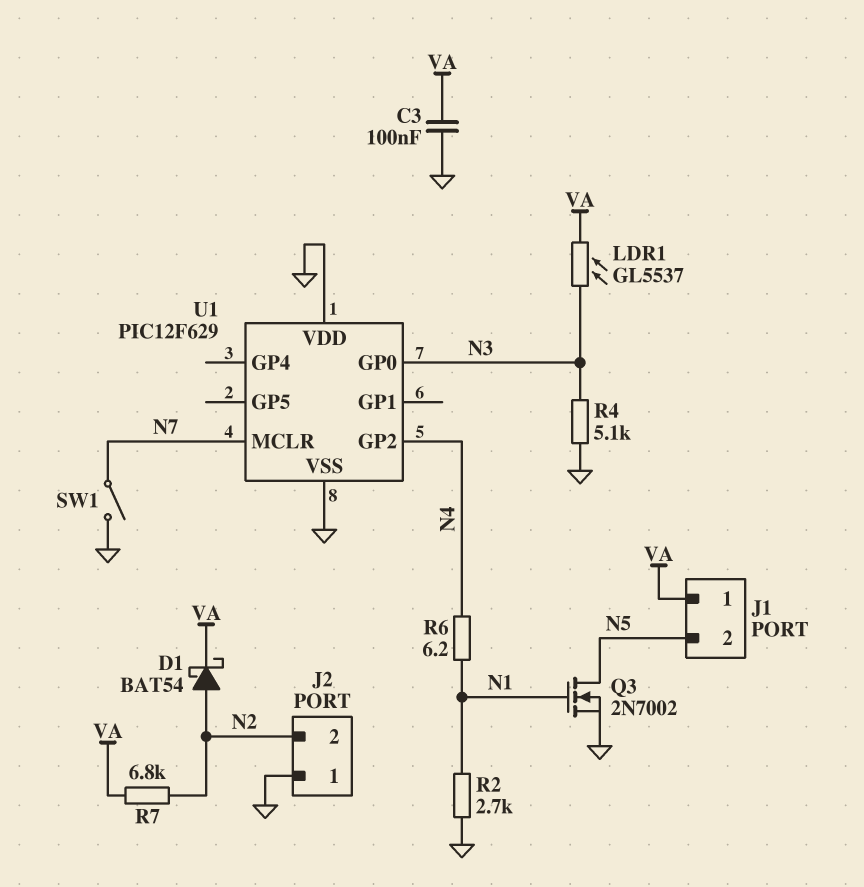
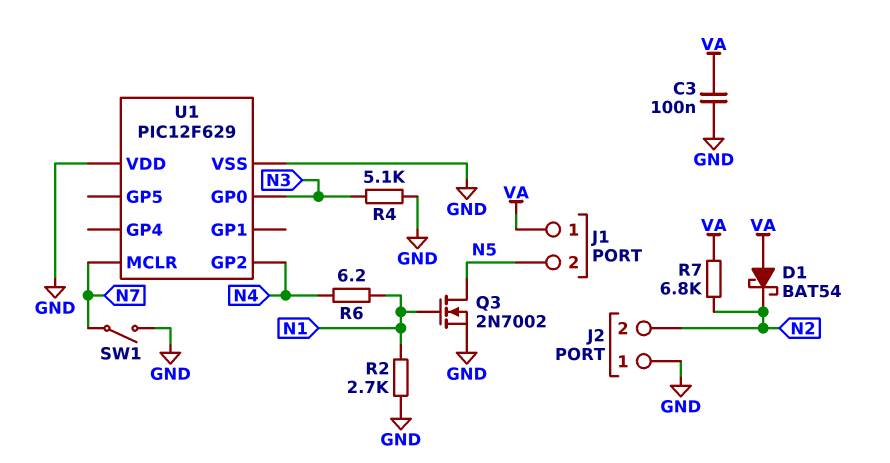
D1: schottky BAT54 (A N2, K VA) -> schottky BAT54 (A VA, K N2)
LDR1: GL5537 (N3, VA) -> none

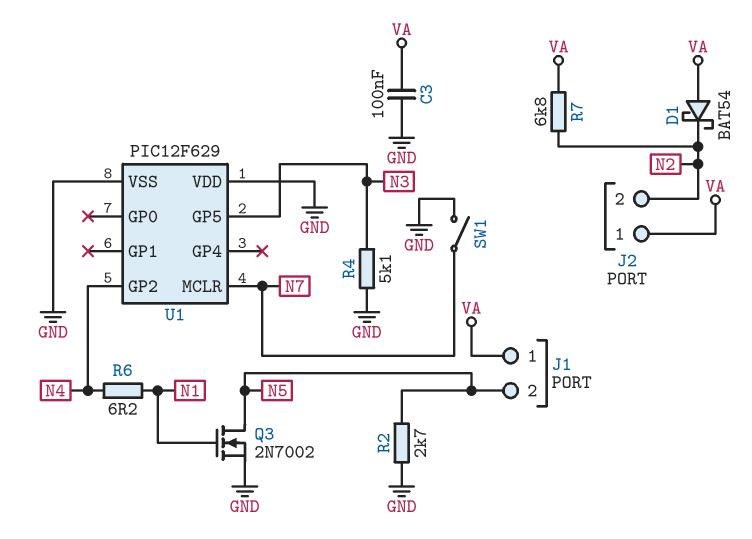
J2 pin 1: GND -> VA
R2: 2.7k (GND, N1) -> 2.7k (GND, N5)
U1 pin GP0: N3 -> none
U1 pin GP5: none -> N3

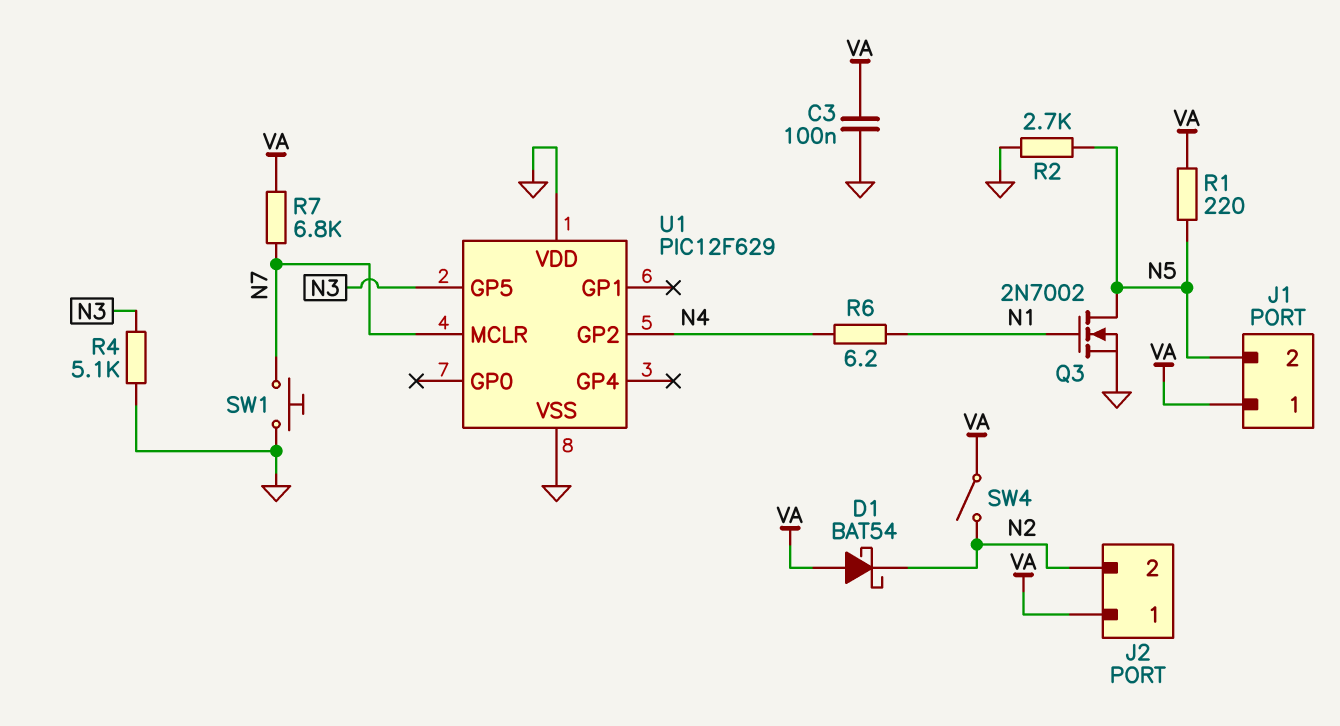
R1: none -> 220 (N5, VA)
R7: 6.8k (N2, VA) -> 6.8k (N7, VA)
SW1: switch (GND, N7) -> button (GND, N7)
SW4: none -> switch (N2, VA)

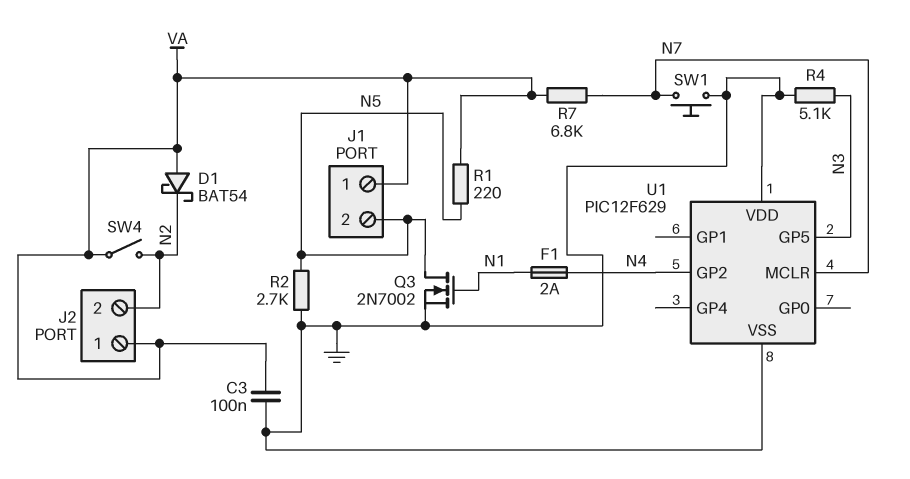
F1: none -> 2A (N1, N4)
R6: 6.2 (N1, N4) -> none

